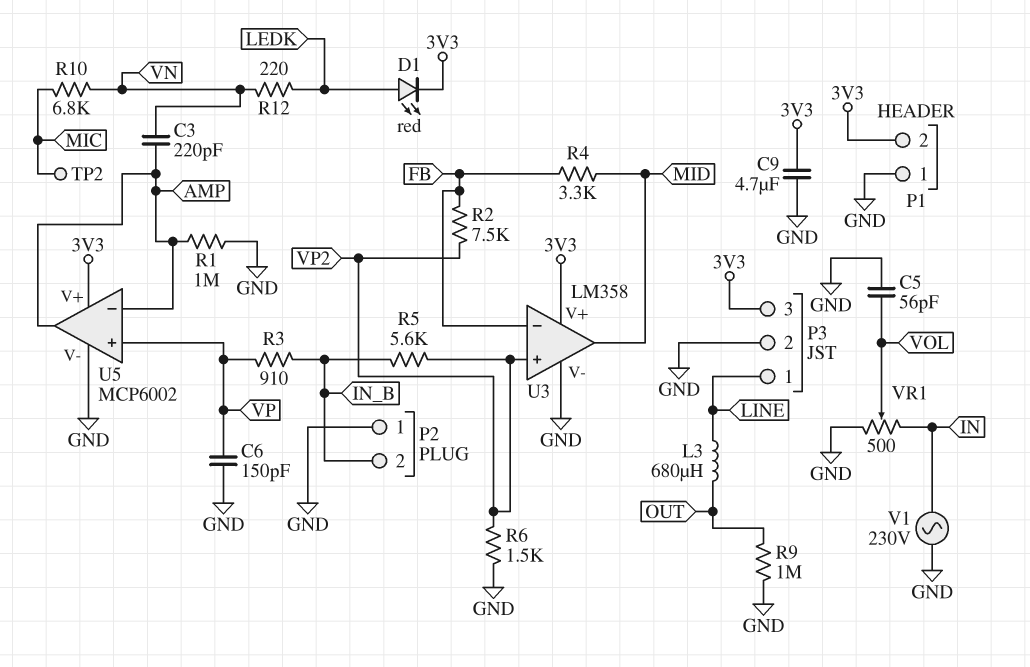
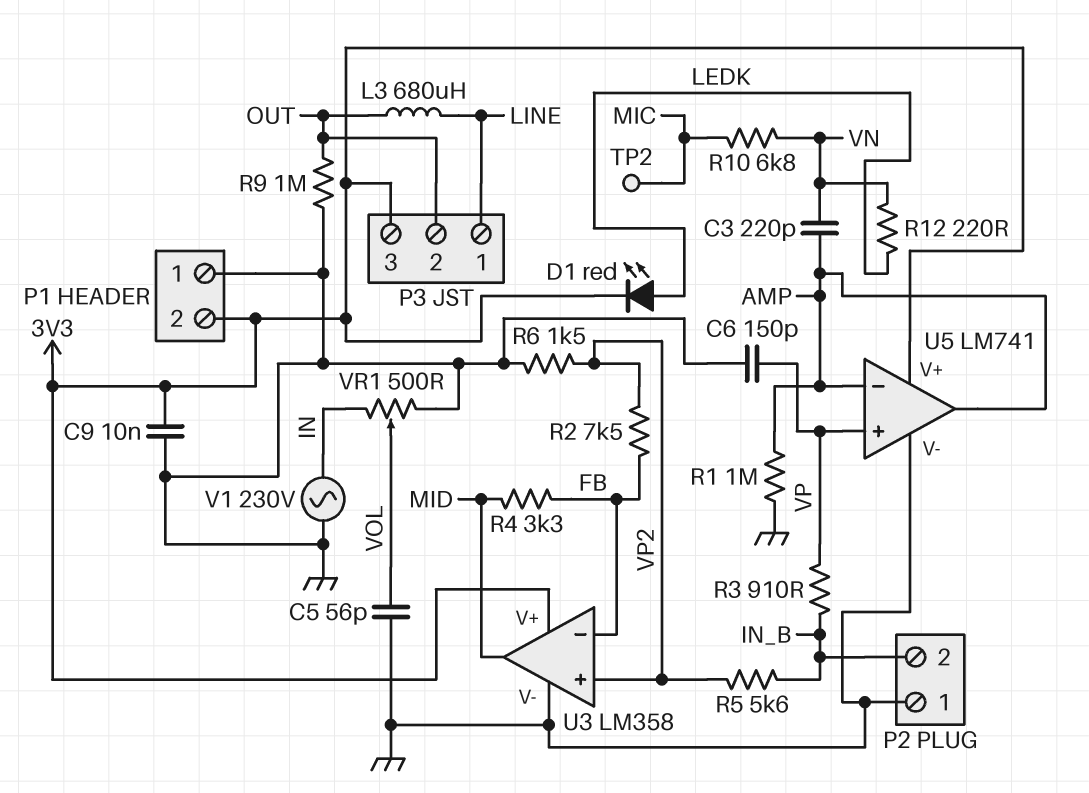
C9: 4.7uF (3V3, GND) -> 10nF (3V3, GND)
P3 pin 2: GND -> OUT
U5: MCP6002 -> LM741

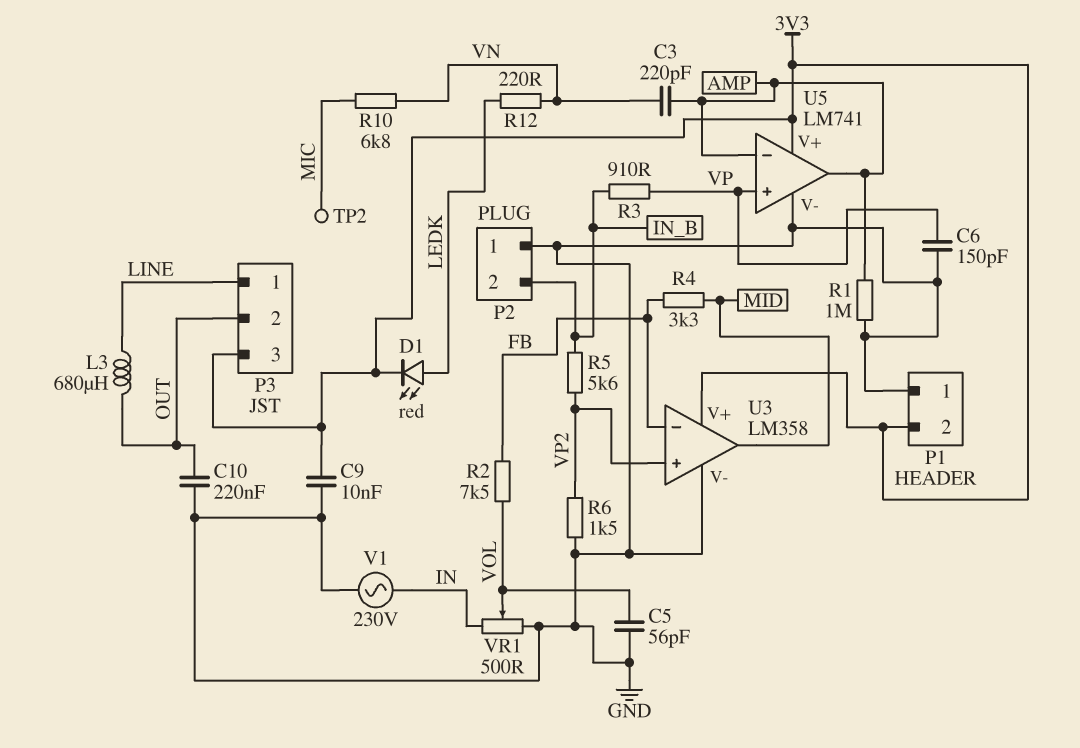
C10: none -> 220nF (GND, OUT)
R2: 7.5k (FB, VP2) -> 7.5k (FB, VOL)
R9: 1M (GND, OUT) -> none

